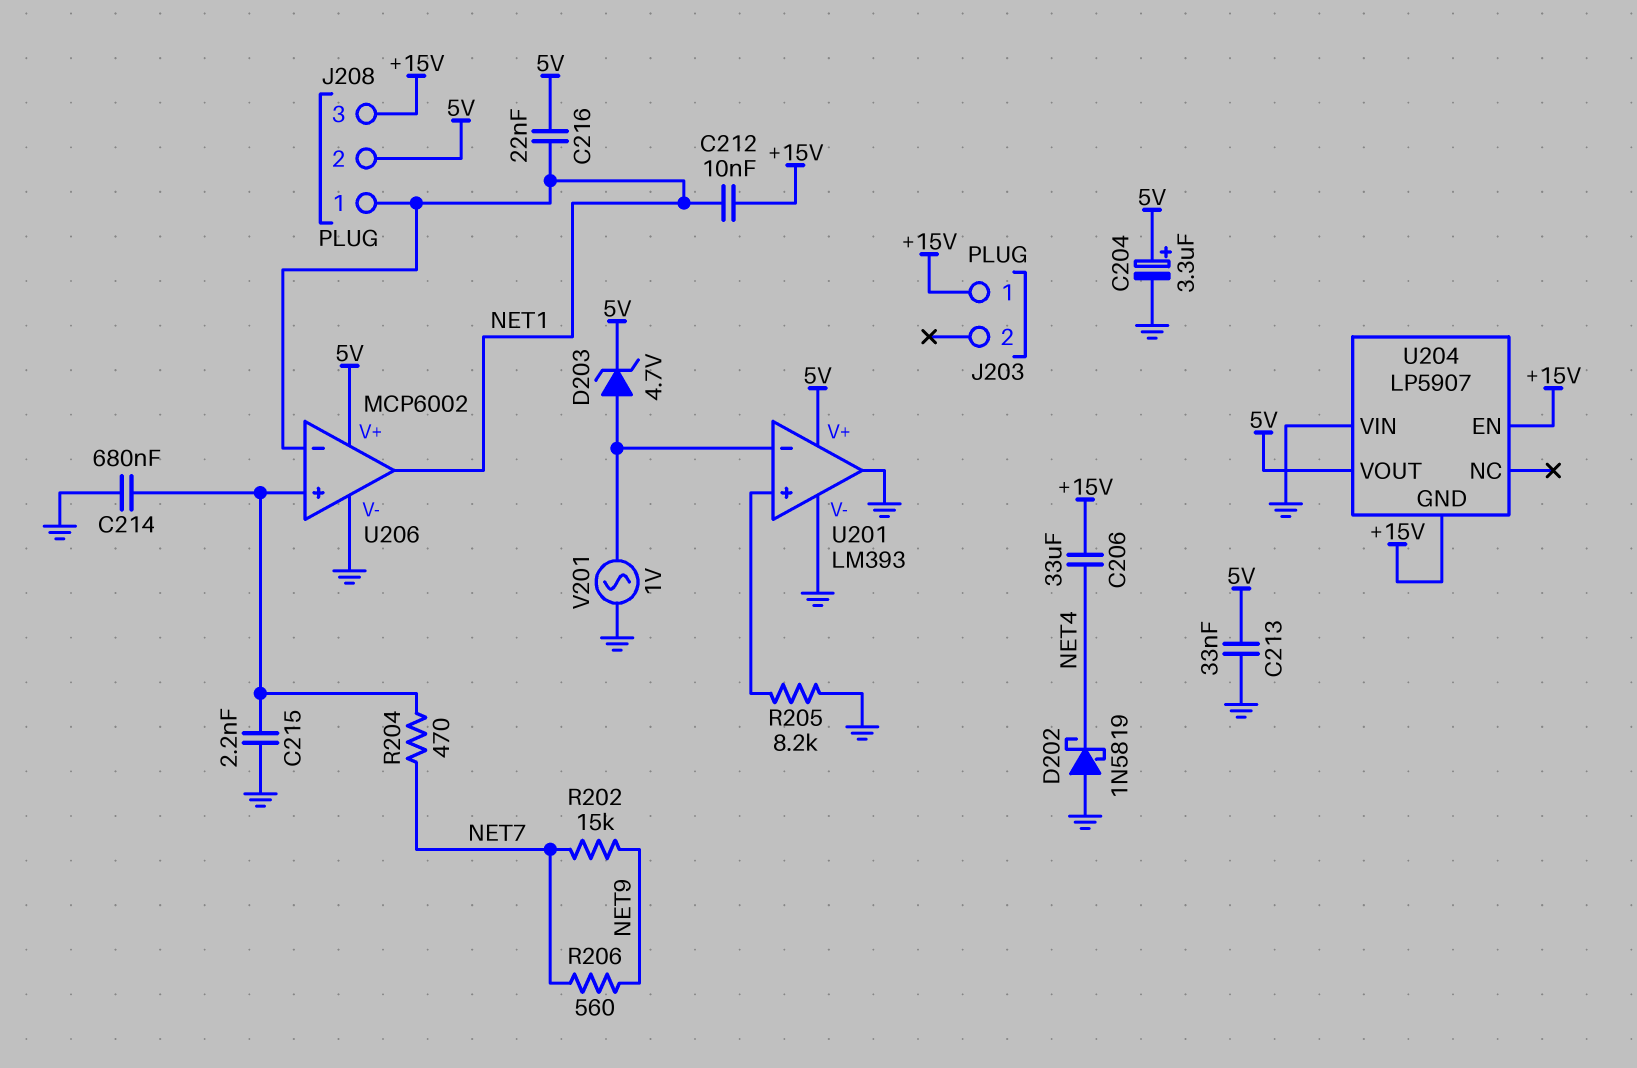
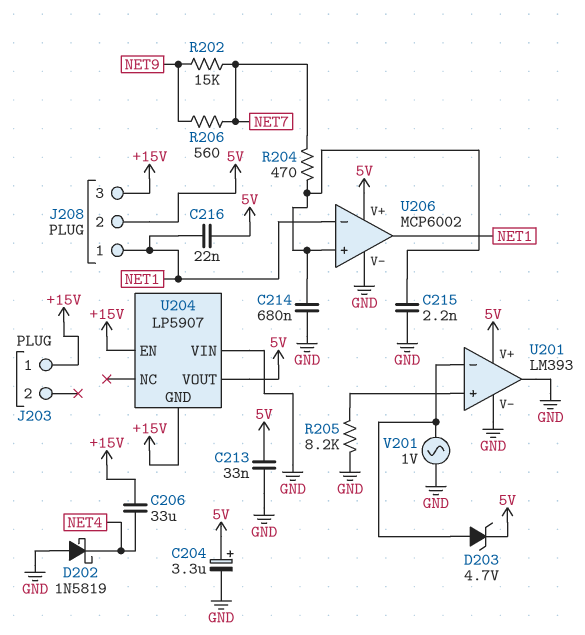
C212: 10nF (+15V, NET1) -> none

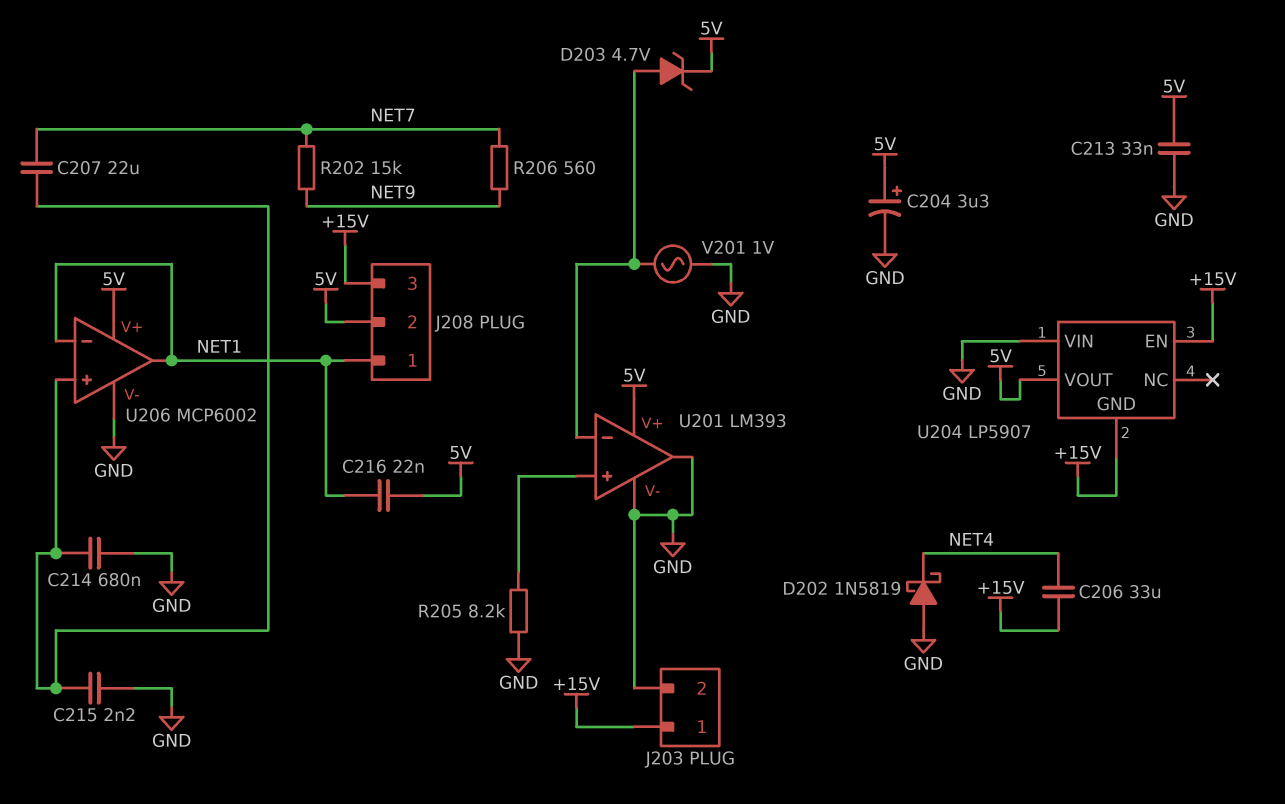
C207: none -> 22uF (NET7, U206/in+)
J203 pin 2: none -> GND
R204: 470 (NET7, U206/in+) -> none

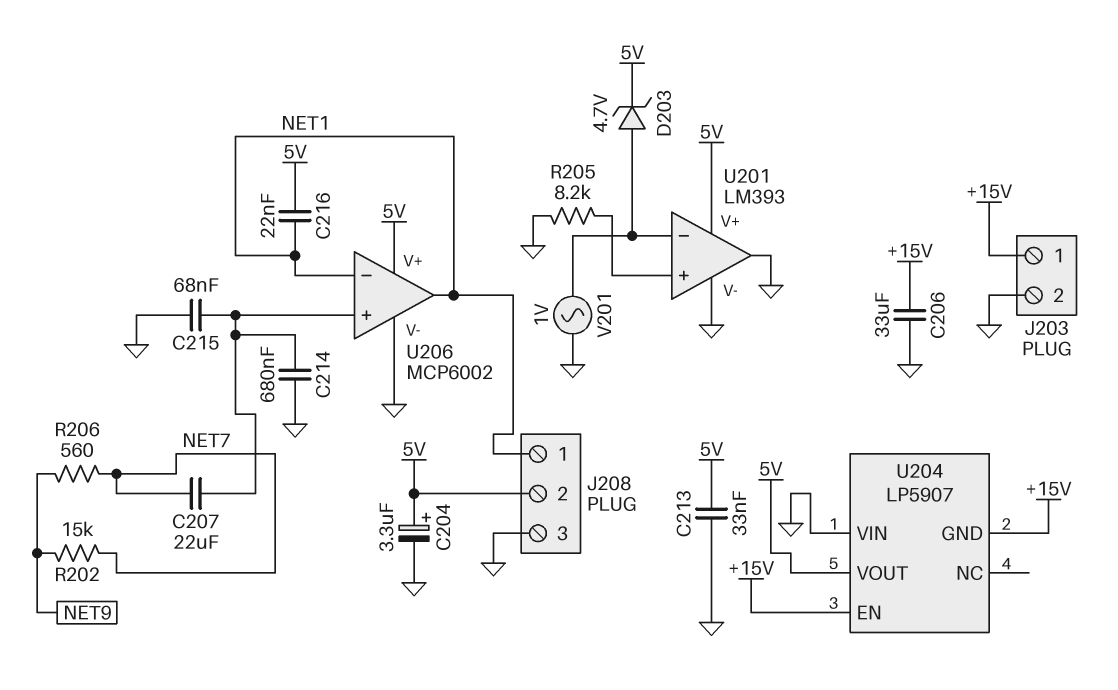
C206: 33uF (+15V, NET4) -> 33uF (+15V, GND)
C215: 2.2nF (GND, U206/in+) -> 68nF (GND, U206/in+)
D202: schottky 1N5819 (A GND, K NET4) -> none
J208 pin 3: +15V -> GND

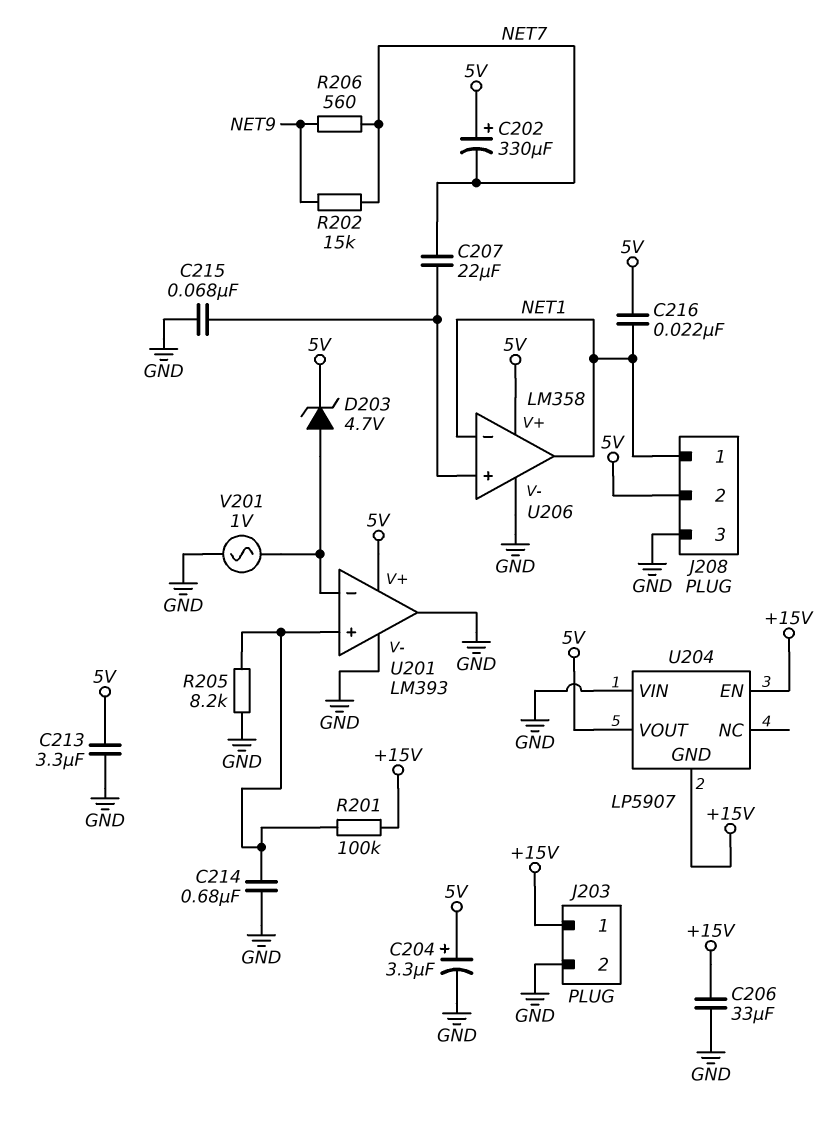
C202: none -> 330uF (plus 5V, minus NET7)
C213: 33nF (5V, GND) -> 3.3uF (5V, GND)
C214: 680nF (GND, U206/in+) -> 680nF (GND, U201/in+)
R201: none -> 100k (+15V, U201/in+)
U206: MCP6002 -> LM358

